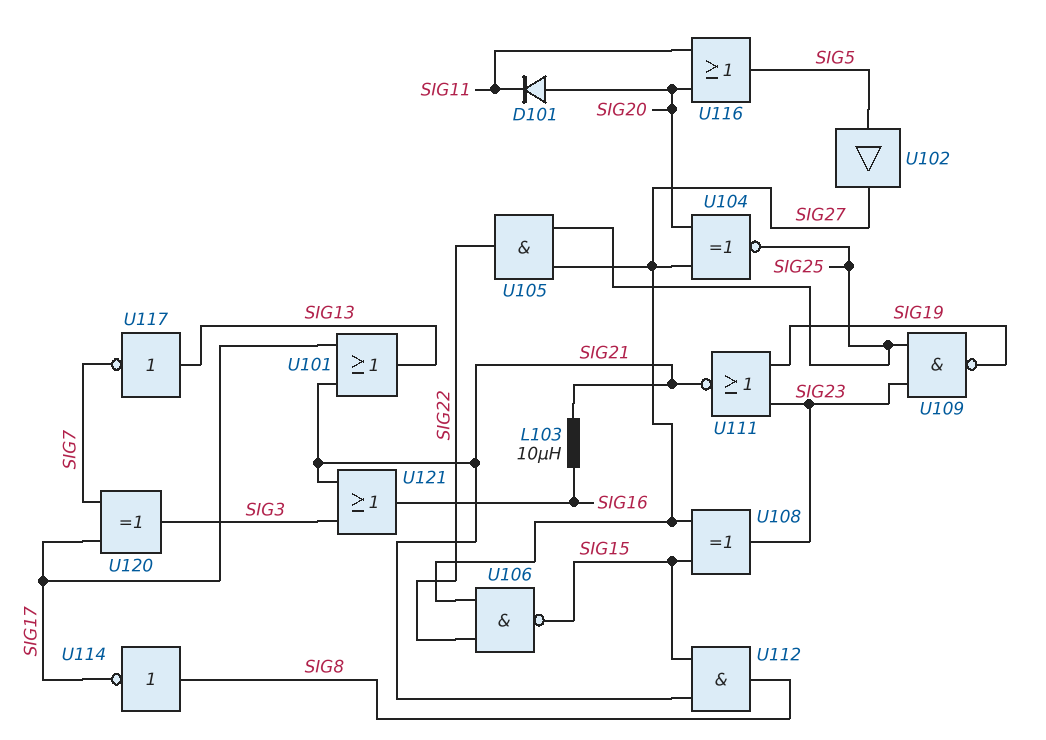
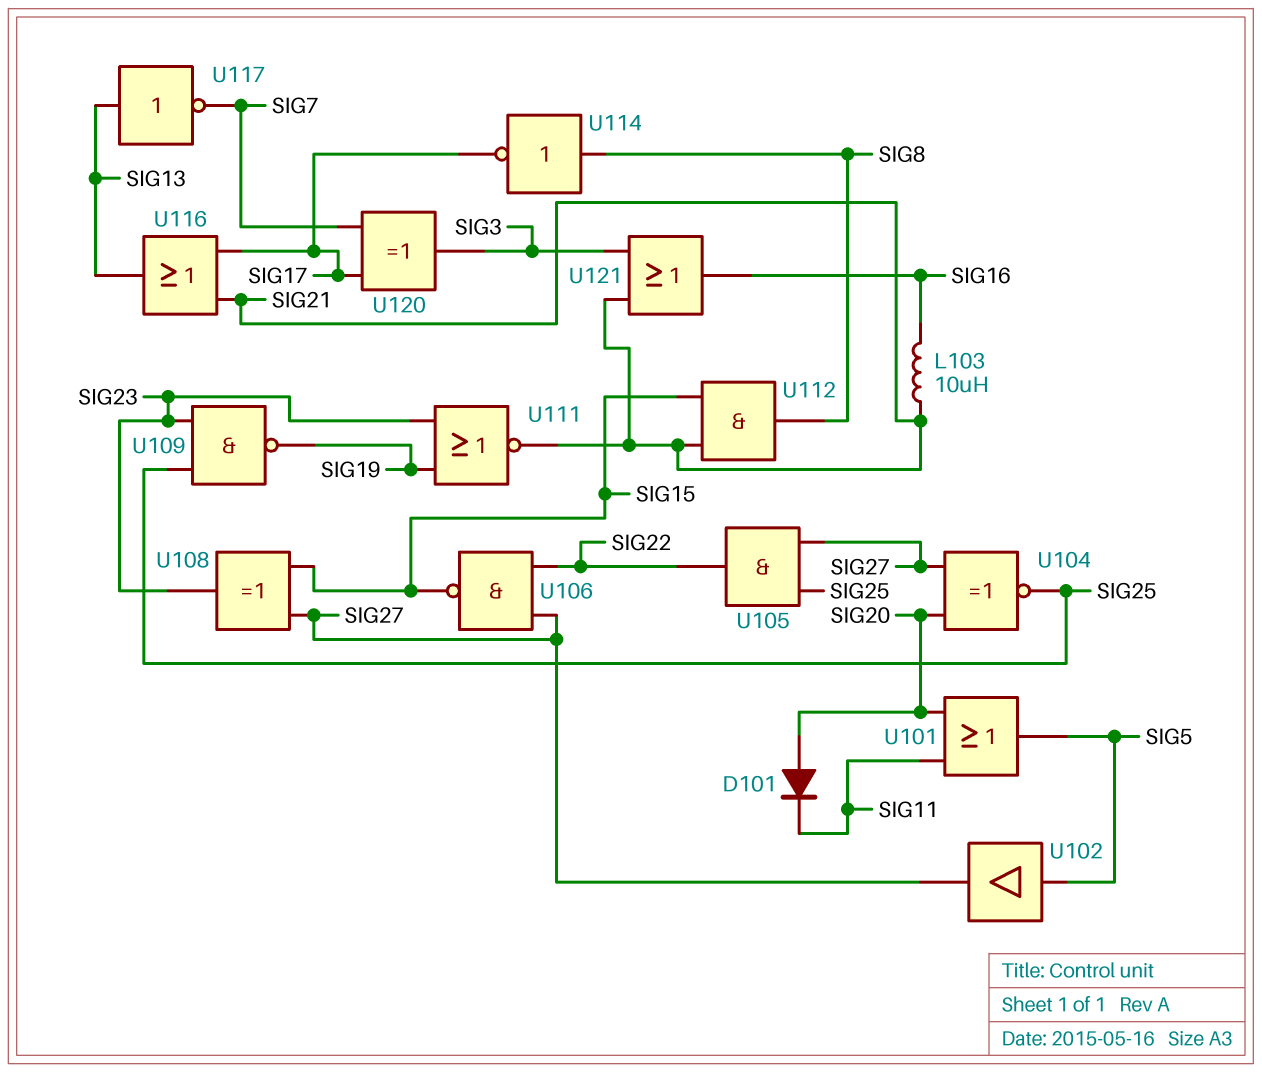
U101: OR (in SIG17, in SIG21, out SIG13) -> OR (in SIG11, in SIG20, out SIG5)
U116: OR (in SIG11, in SIG20, out SIG5) -> OR (in SIG17, in SIG21, out SIG13)

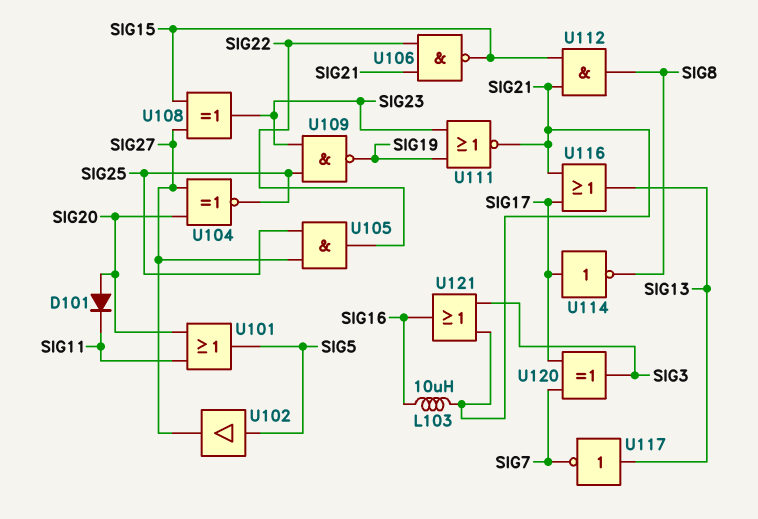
U106: NAND (in SIG22, in SIG27, out SIG15) -> NAND (in SIG21, in SIG22, out SIG15)
U114: NOT (in SIG8, out SIG17) -> NOT (in SIG17, out SIG8)

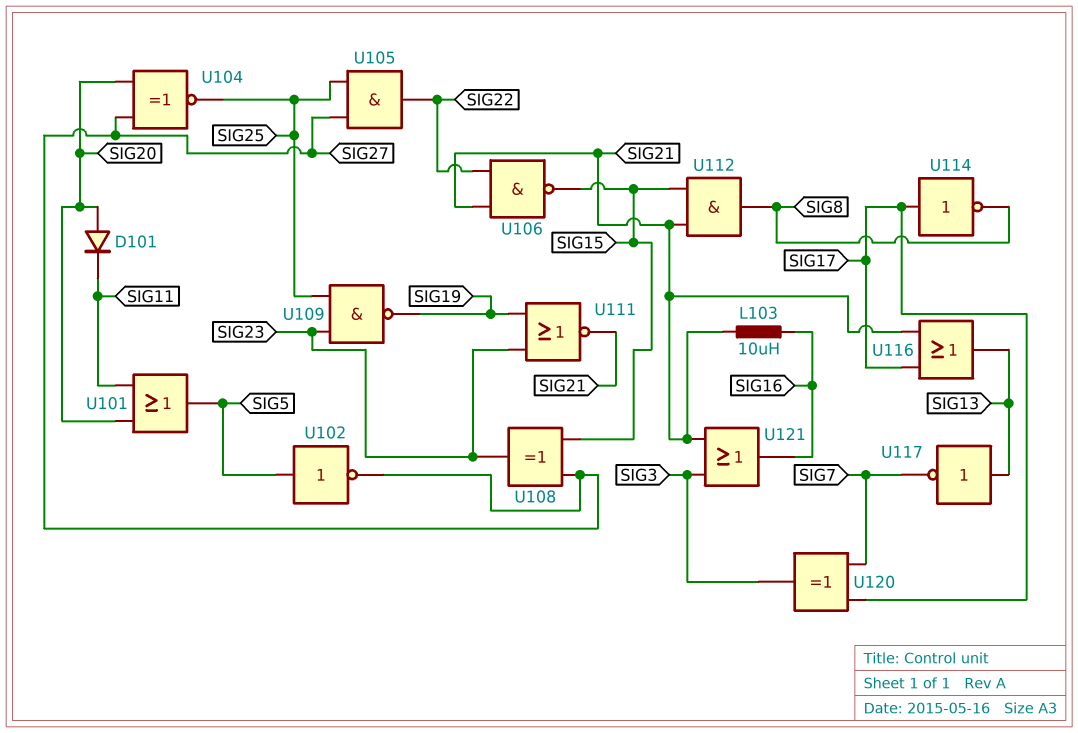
U102: buffer (in SIG5, out SIG27) -> NOT (in SIG5, out SIG27)

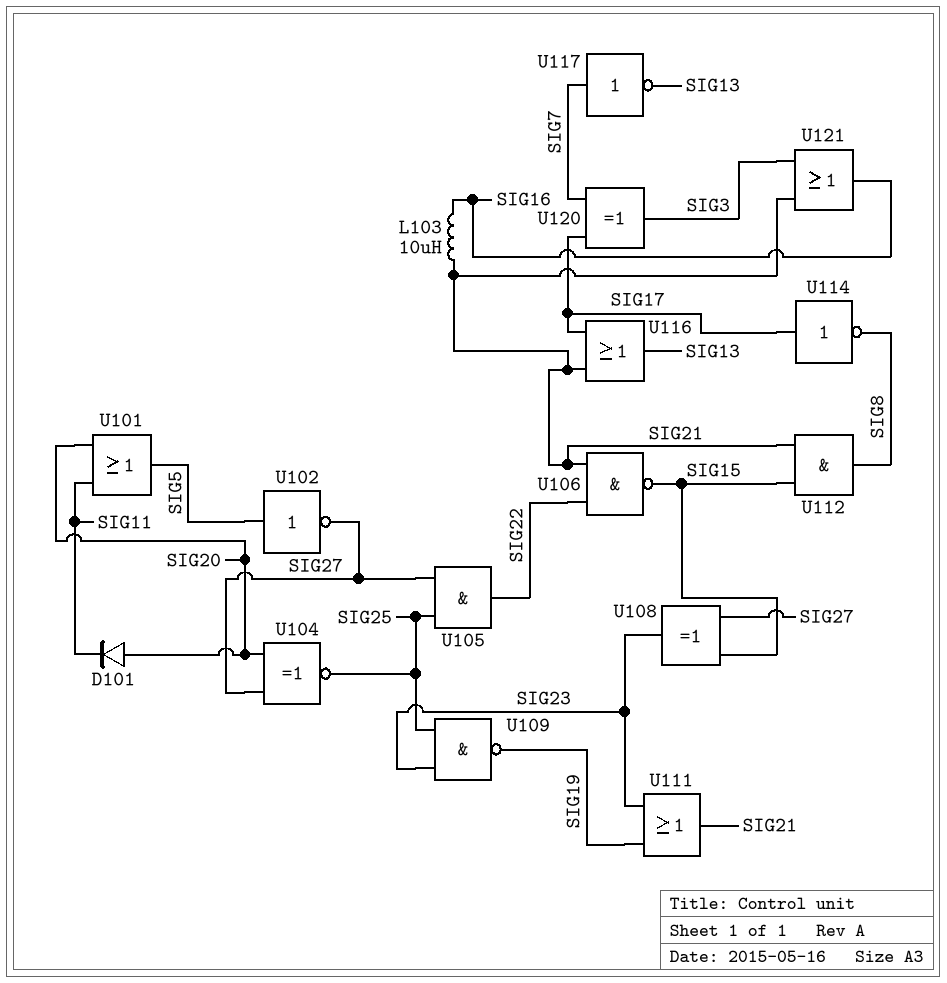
U111: NOR (in SIG19, in SIG23, out SIG21) -> OR (in SIG19, in SIG23, out SIG21)
U117: NOT (in SIG13, out SIG7) -> NOT (in SIG7, out SIG13)

